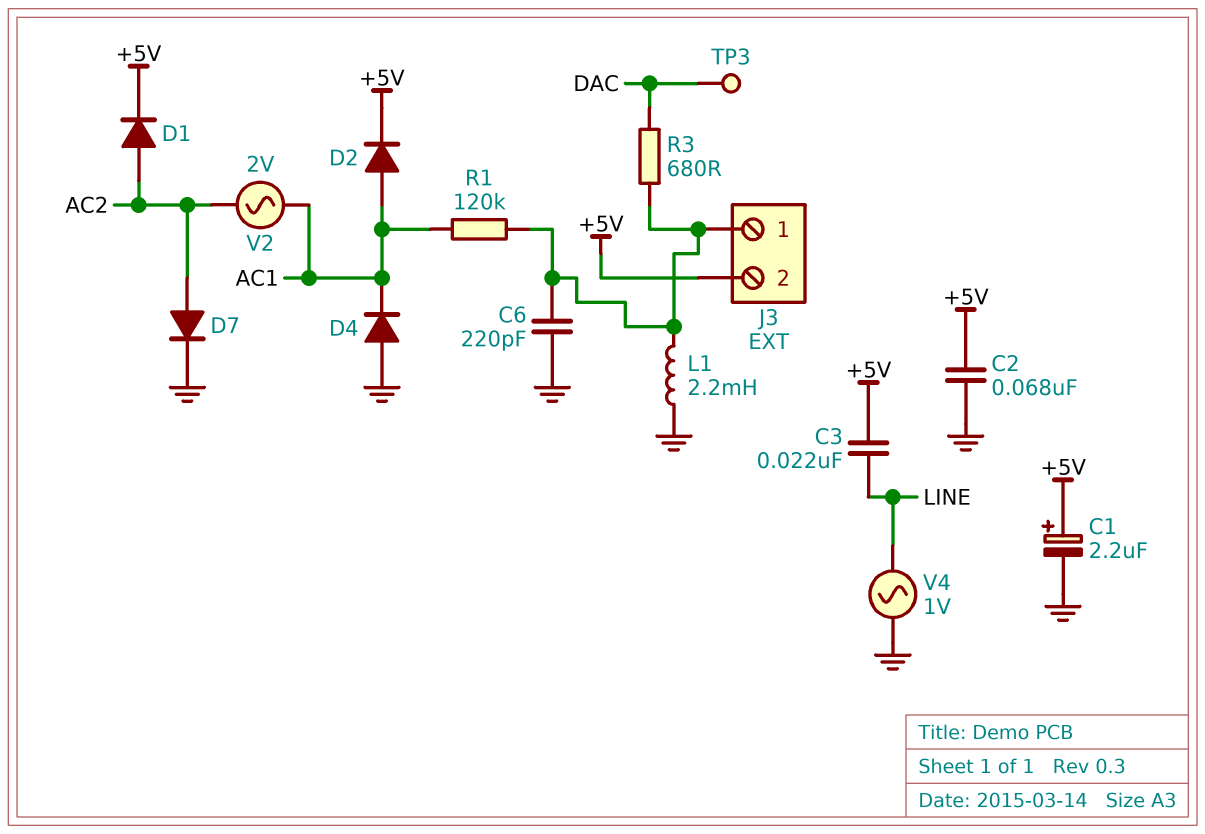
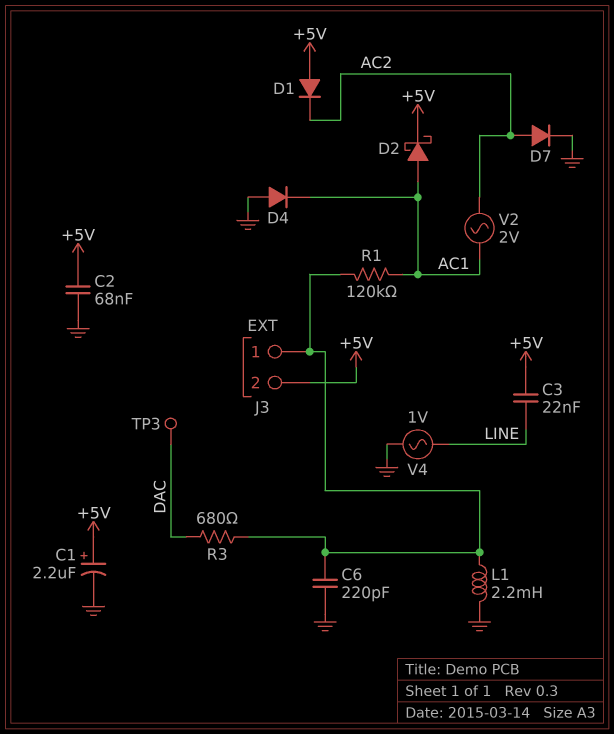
D1: diode (A AC2, K +5V) -> diode (A +5V, K AC2)
D2: diode (A AC1, K +5V) -> schottky (A AC1, K +5V)

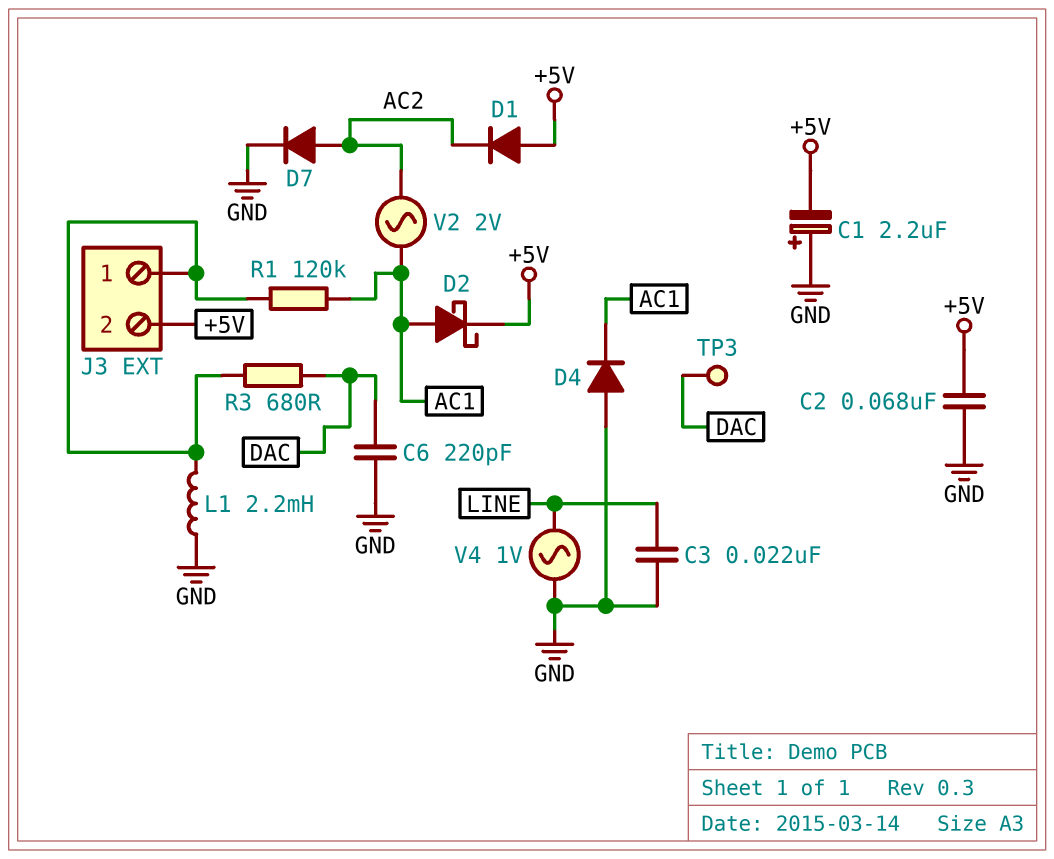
C1: 2.2uF (plus +5V, minus GND) -> 2.2uF (plus GND, minus +5V)
C3: 22nF (+5V, LINE) -> 22nF (GND, LINE)
C6: 220pF (GND, J3/1) -> 220pF (DAC, GND)

